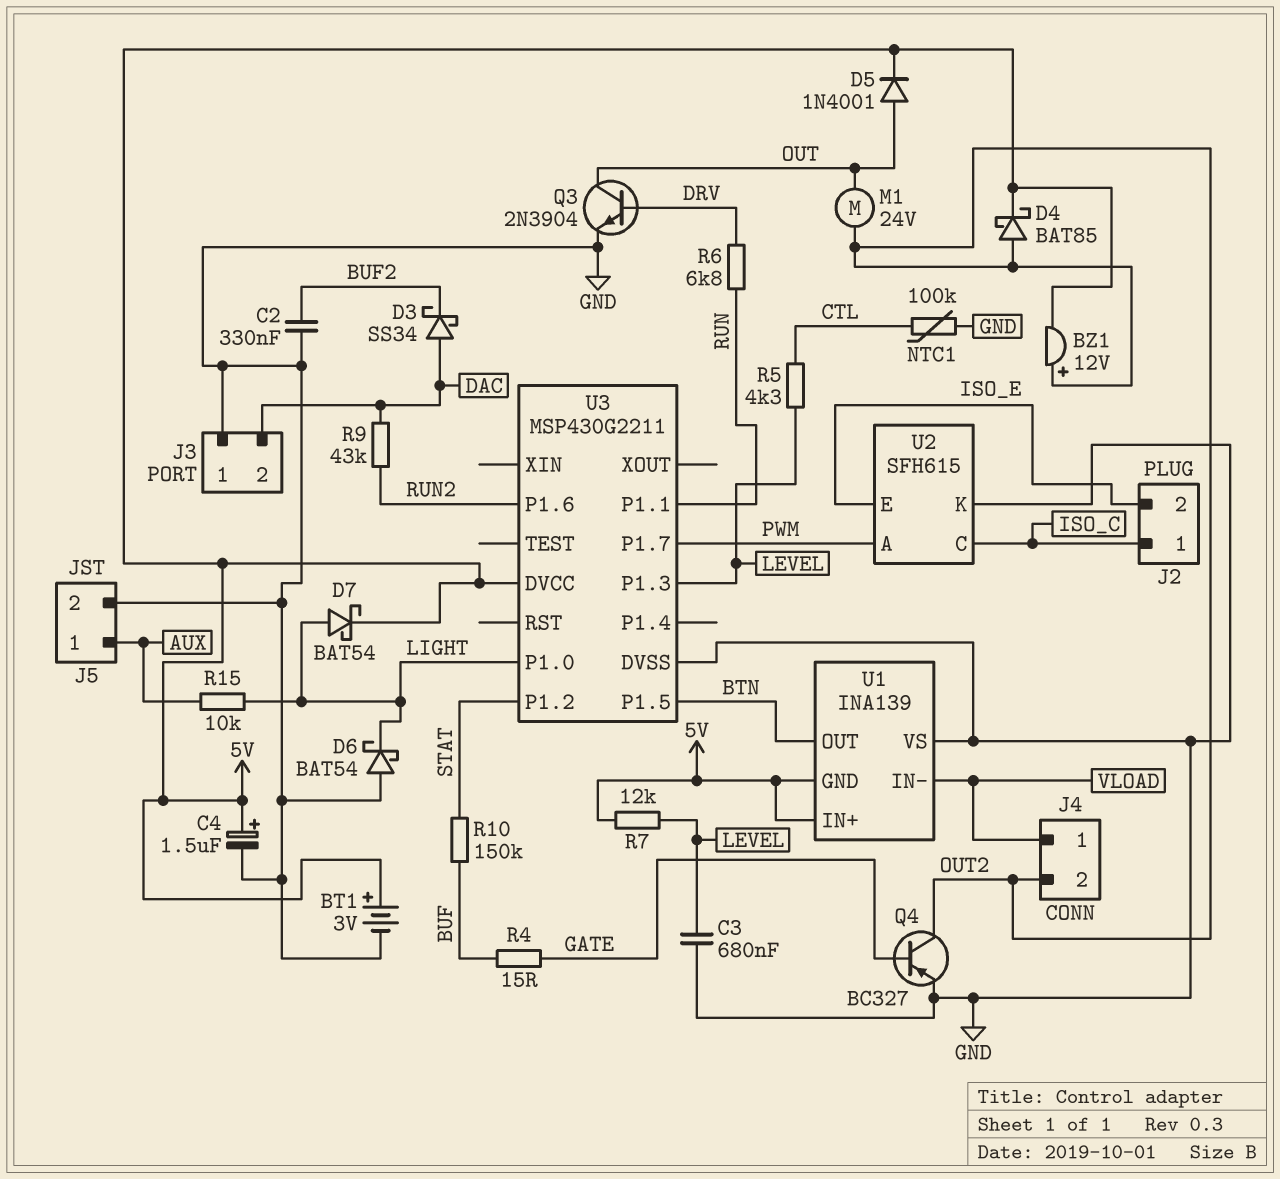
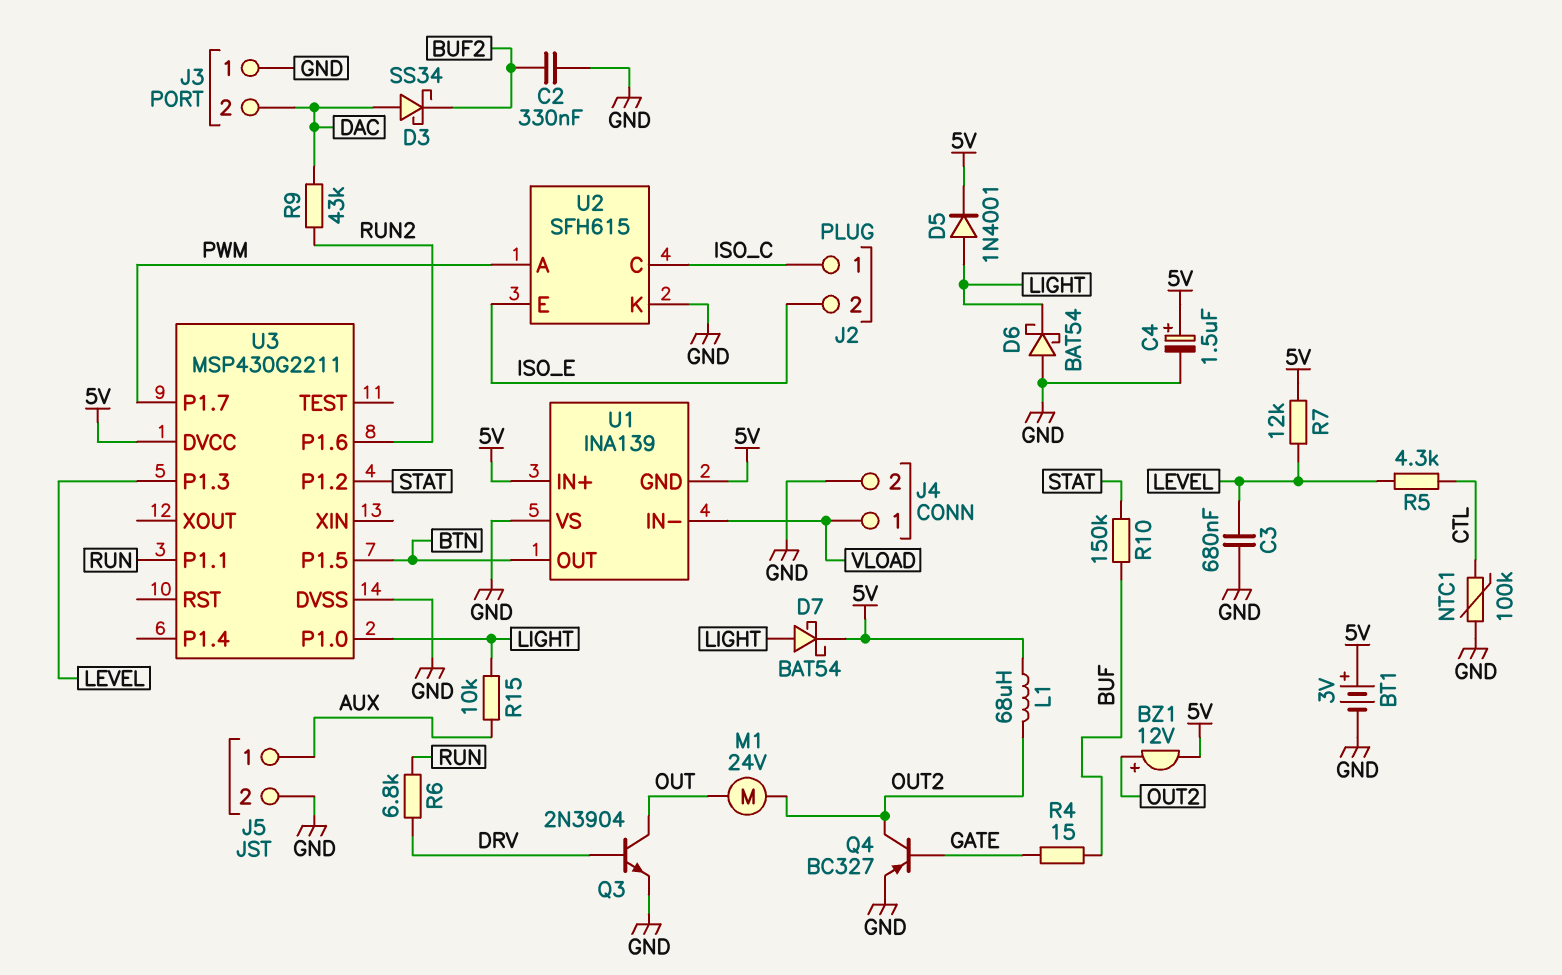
D4: schottky BAT85 (A OUT2, K 5V) -> none
D5: diode 1N4001 (A OUT, K 5V) -> diode 1N4001 (A LIGHT, K 5V)
J4 pin 2: OUT2 -> GND
L1: none -> 68uH (5V, OUT2)

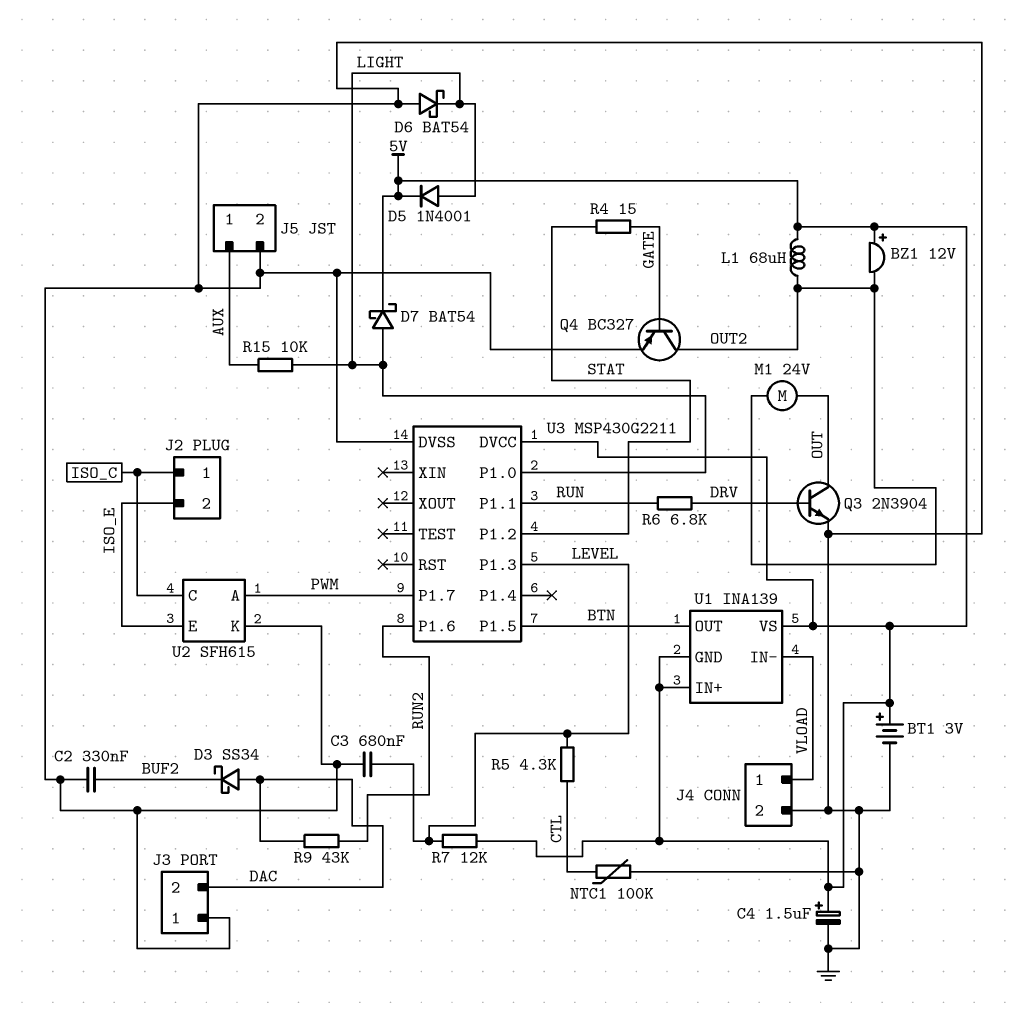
BZ1: buzzer 12V (plus OUT2, minus 5V) -> buzzer 12V (plus 5V, minus OUT2)
R4: 15 (BUF, GATE) -> 15 (GATE, STAT)
R10: 150k (BUF, STAT) -> none
U1 pin VS: GND -> 5V

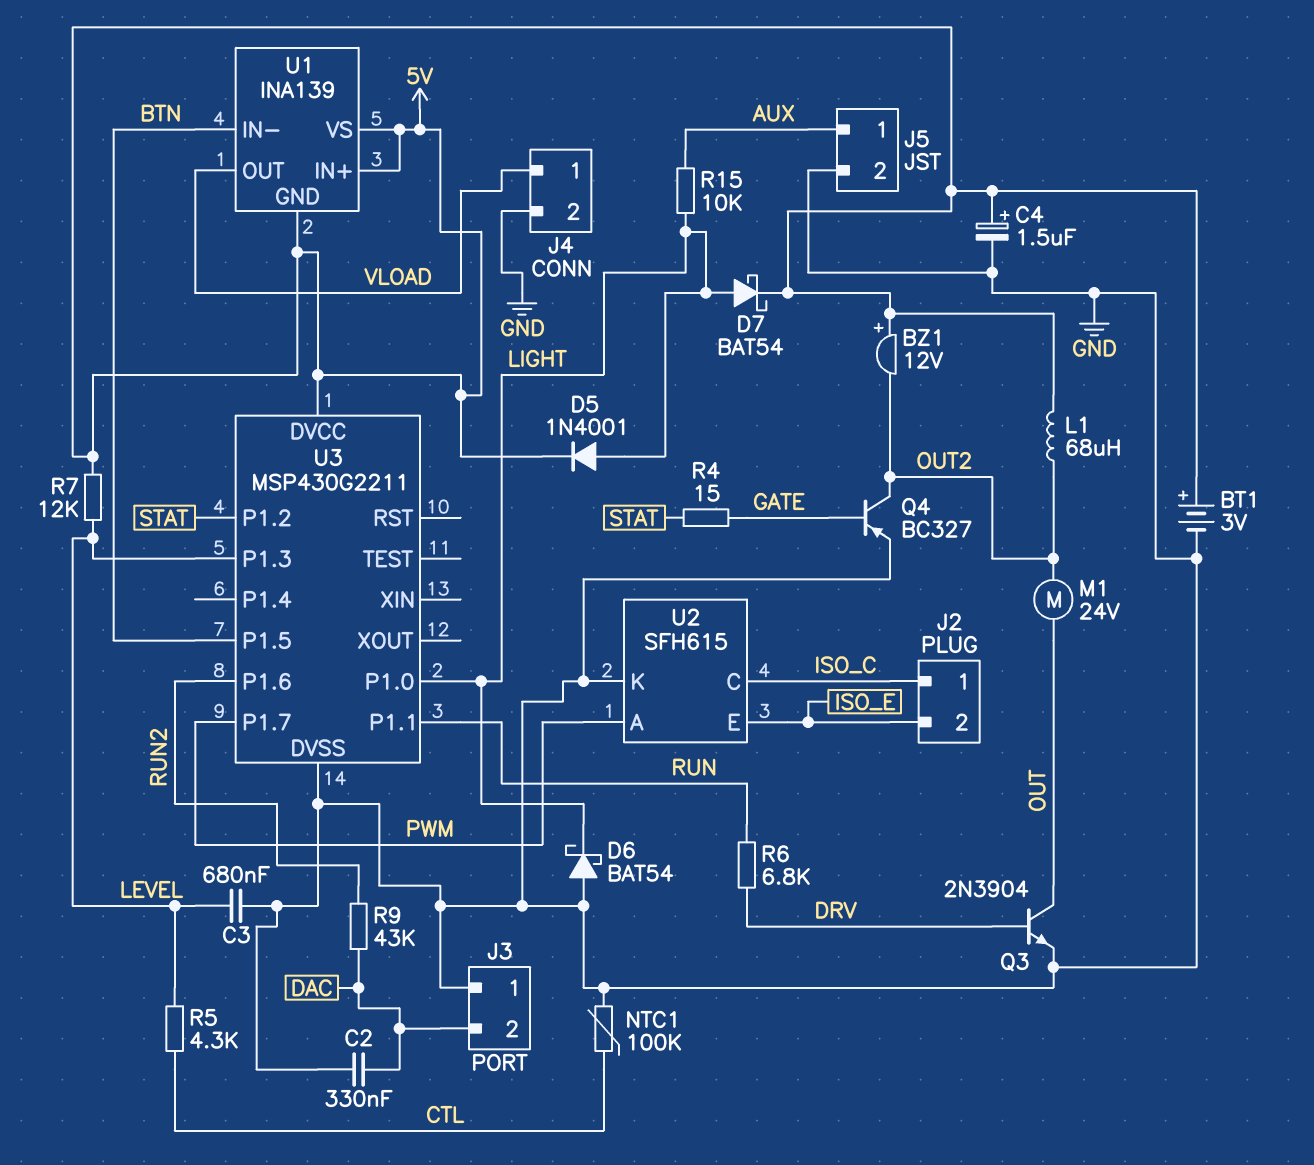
C2: 330nF (BUF2, GND) -> 330nF (DAC, GND)
D3: schottky SS34 (A DAC, K BUF2) -> none
U1 pin IN-: VLOAD -> BTN
U1 pin OUT: BTN -> VLOAD

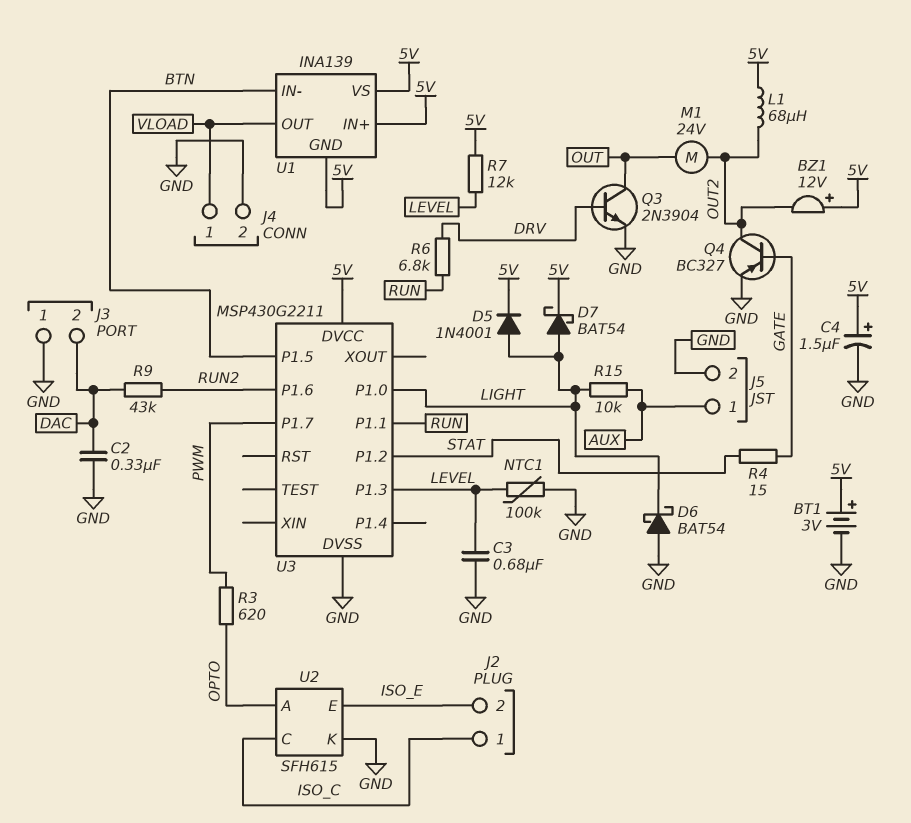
NTC1: 100k (CTL, GND) -> 100k (GND, LEVEL)
R3: none -> 620 (OPTO, PWM)
R5: 4.3k (CTL, LEVEL) -> none
U2 pin A: PWM -> OPTO

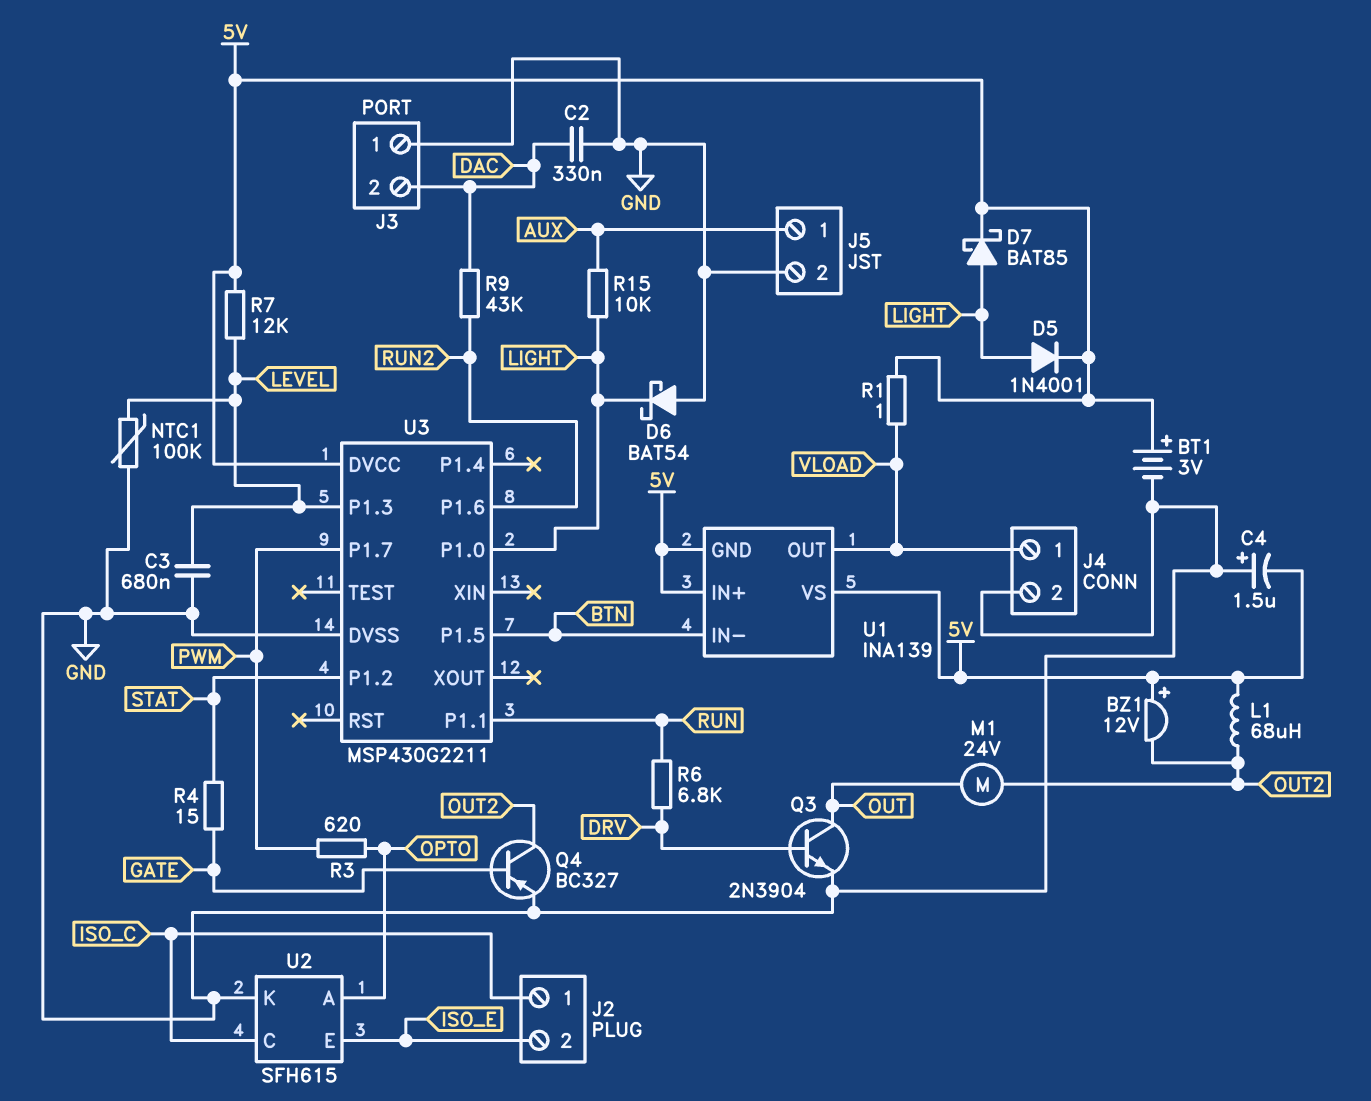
C4: 1.5uF (plus 5V, minus GND) -> 1.5uF (plus GND, minus 5V)
D7: schottky BAT54 (A LIGHT, K 5V) -> schottky BAT85 (A LIGHT, K 5V)
R1: none -> 1 (5V, VLOAD)

